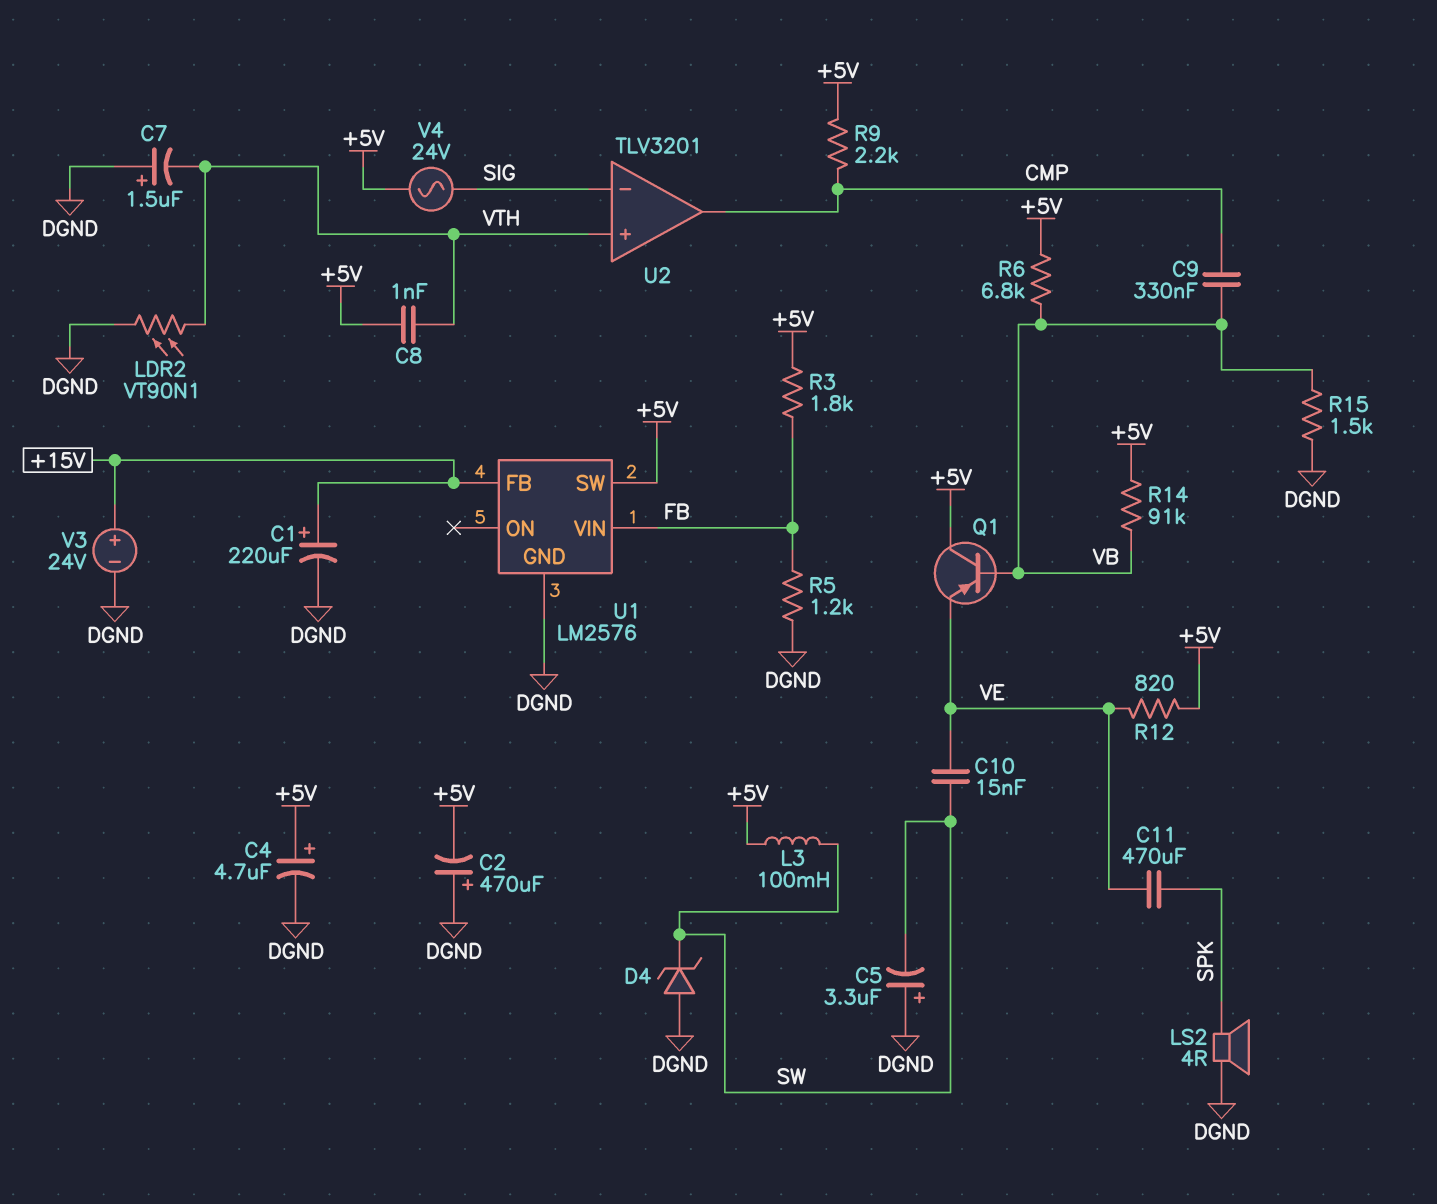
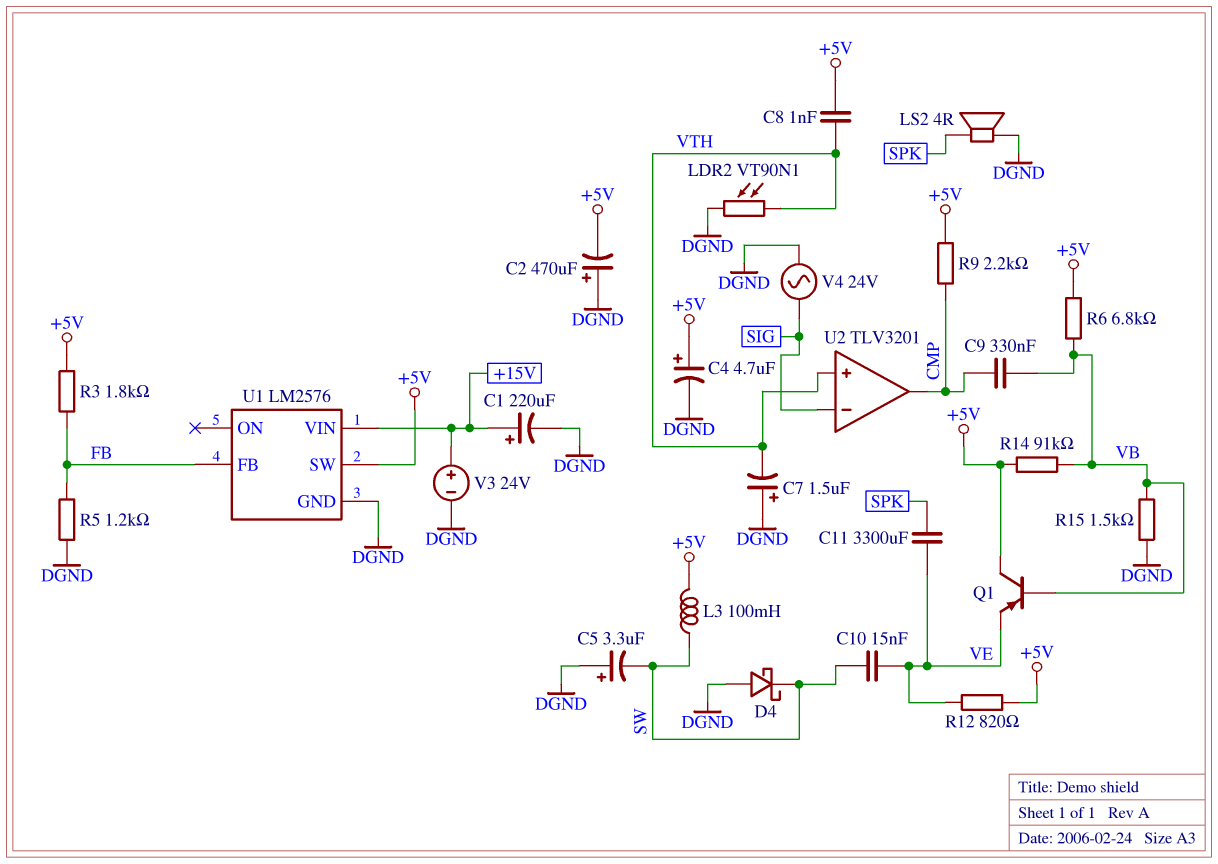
C11: 470uF (SPK, VE) -> 3300uF (SPK, VE)
D4: zener (A DGND, K SW) -> schottky (A DGND, K SW)
U1 pin FB: +15V -> FB
U1 pin VIN: FB -> +15V
V4: AC 24V (+5V, SIG) -> AC 24V (DGND, SIG)

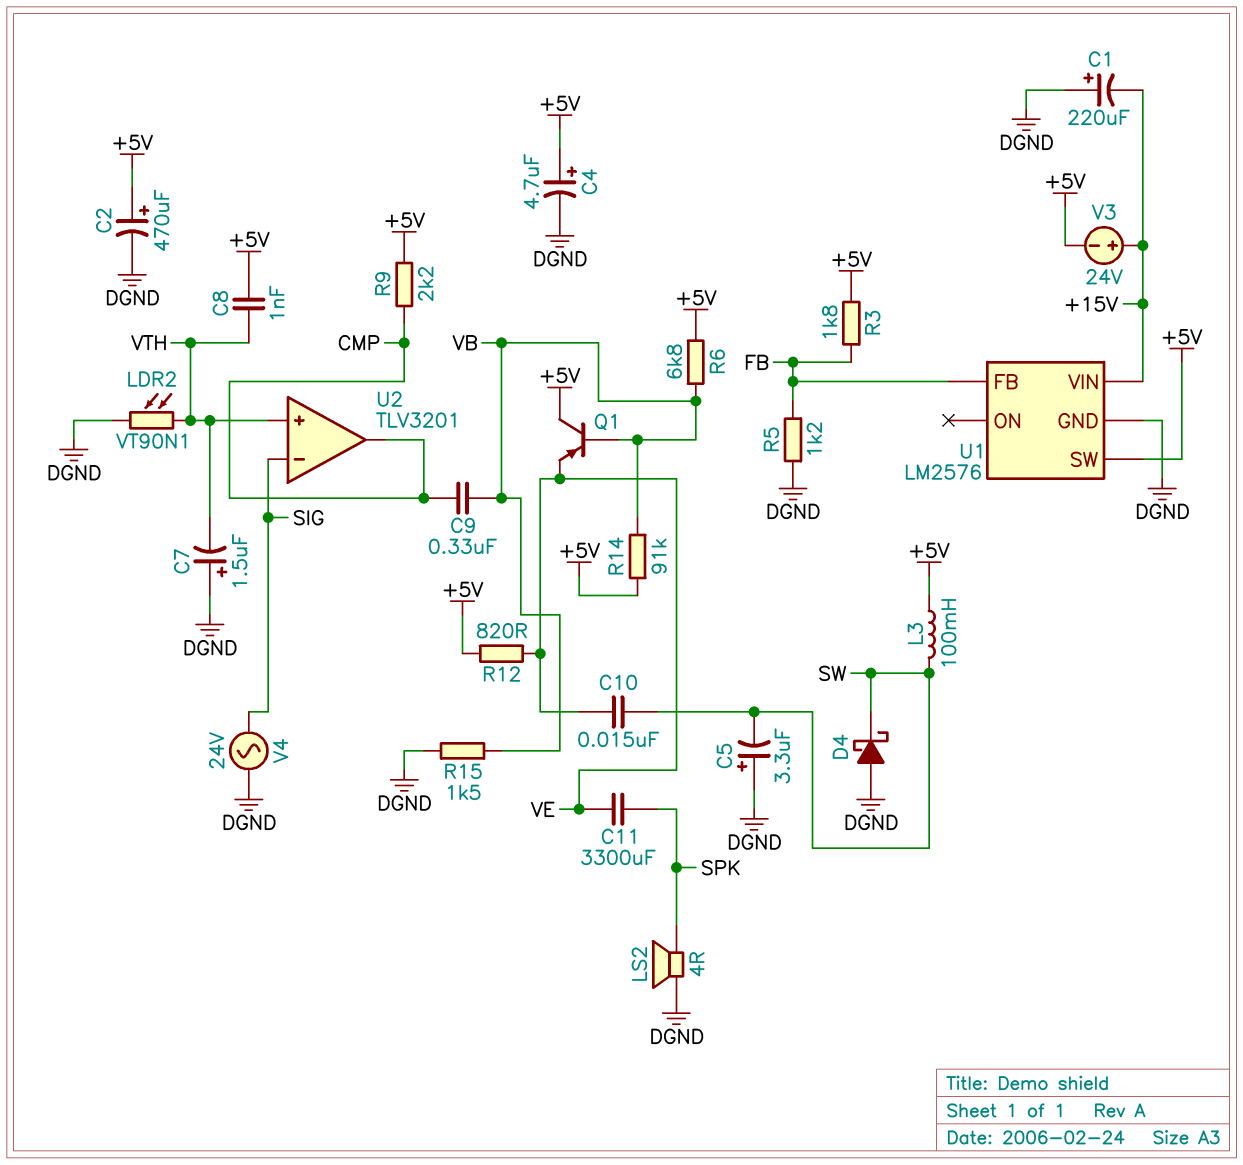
C1: 220uF (plus +15V, minus DGND) -> 220uF (plus DGND, minus +15V)
C2: 470uF (plus DGND, minus +5V) -> 470uF (plus +5V, minus DGND)
V3: 24V (plus +15V, minus DGND) -> 24V (plus +15V, minus +5V)

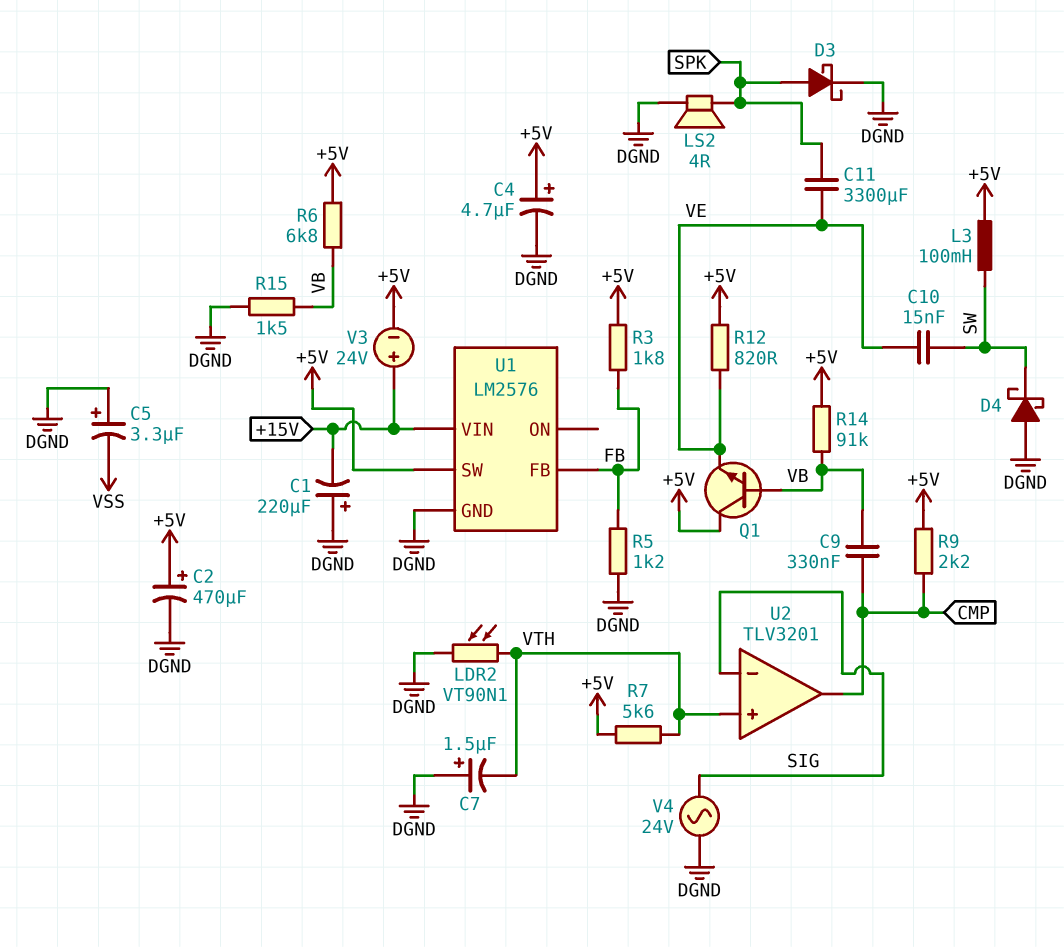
C5: 3.3uF (plus DGND, minus SW) -> 3.3uF (plus DGND, minus VSS)
C8: 1nF (+5V, VTH) -> none
D3: none -> schottky (A SPK, K DGND)
Q1: PNP (B VB, C +5V, E VE) -> NPN (B VB, C +5V, E VE)
R7: none -> 5.6k (+5V, VTH)

